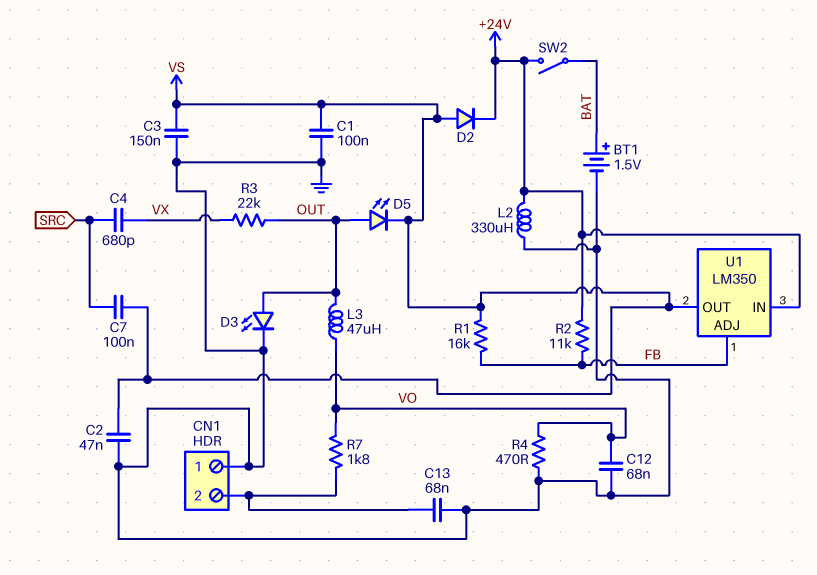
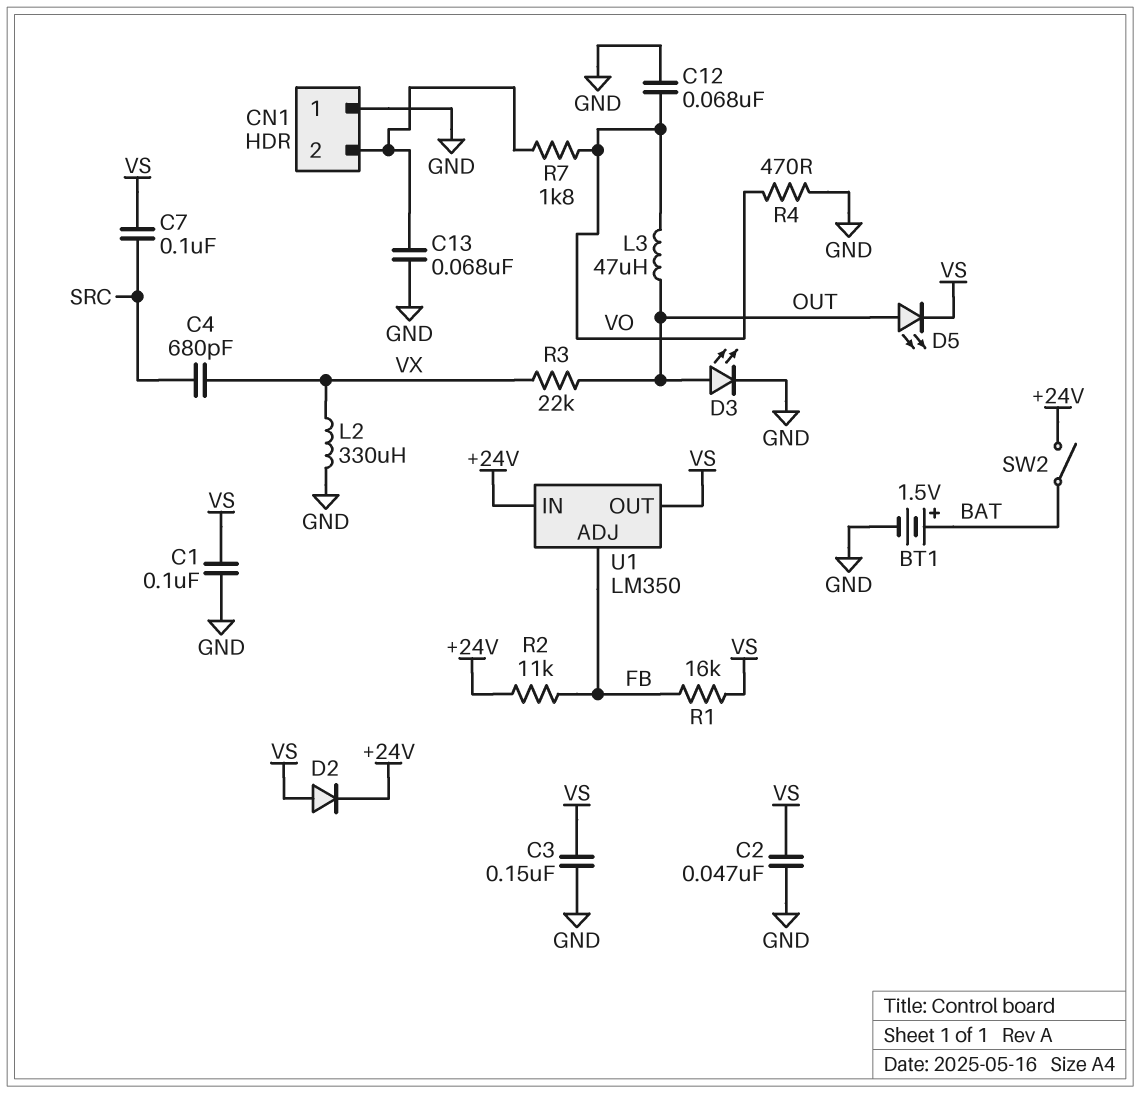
L2: 330uH (+24V, GND) -> 330uH (GND, VX)

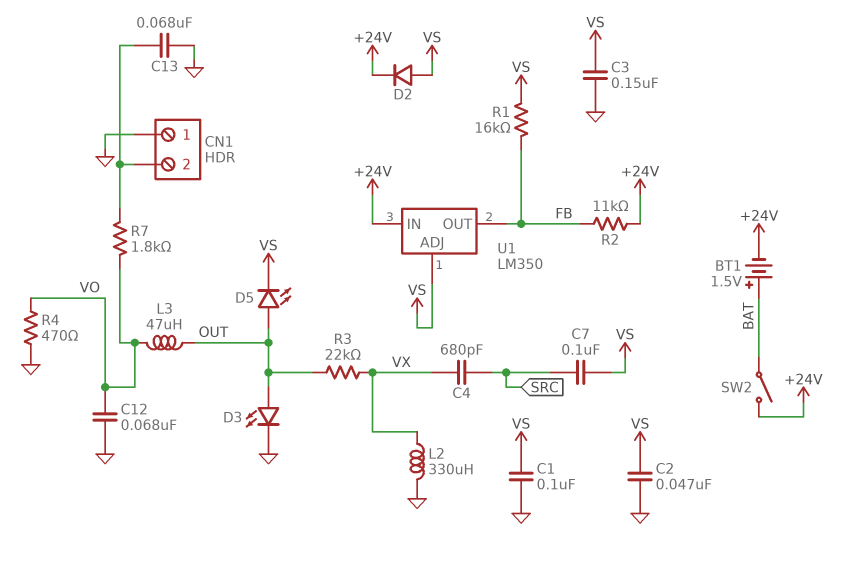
BT1: 1.5V (plus BAT, minus GND) -> 1.5V (plus BAT, minus +24V)
U1 pin ADJ: FB -> VS
U1 pin OUT: VS -> FB

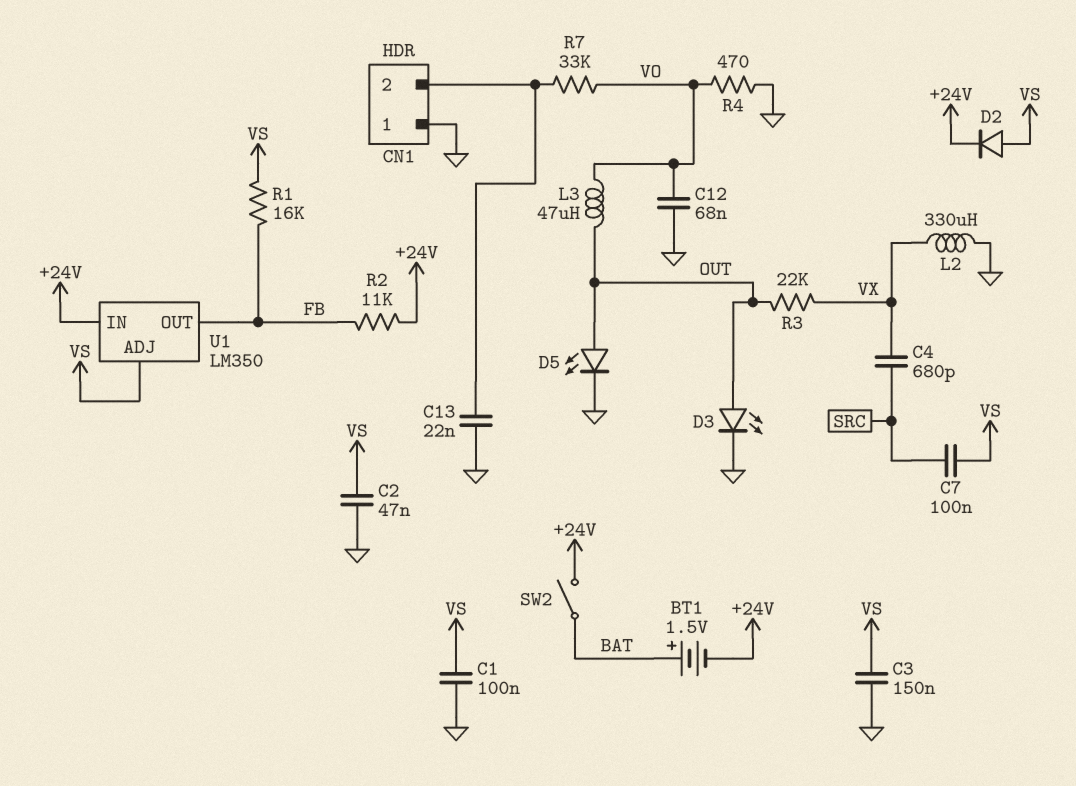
C13: 68nF (CN1/2, GND) -> 22nF (CN1/2, GND)
D5: LED (A OUT, K VS) -> LED (A OUT, K GND)
R7: 1.8k (CN1/2, VO) -> 33k (CN1/2, VO)

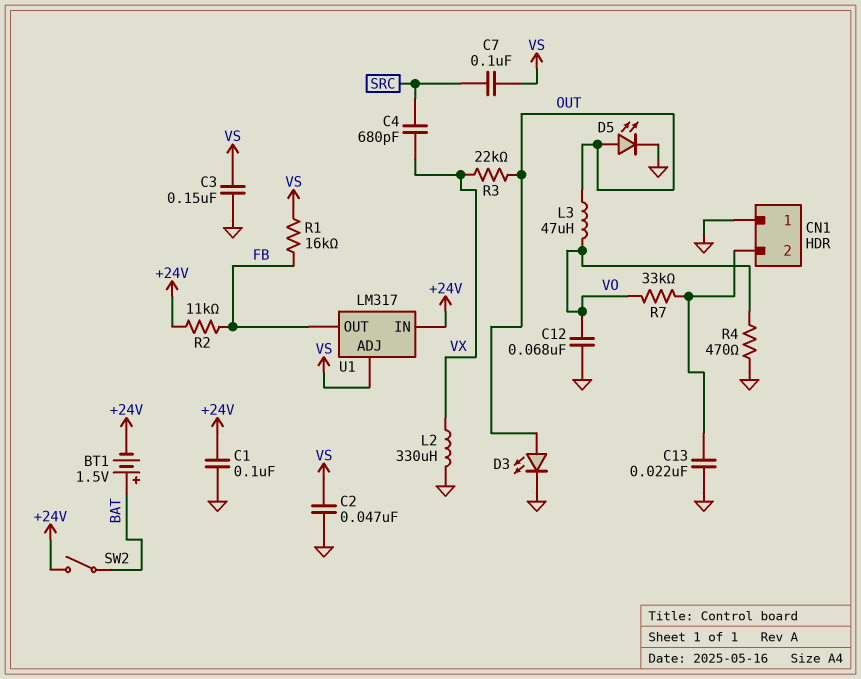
C1: 100nF (GND, VS) -> 100nF (+24V, GND)
D2: diode (A VS, K +24V) -> none
U1: LM350 -> LM317

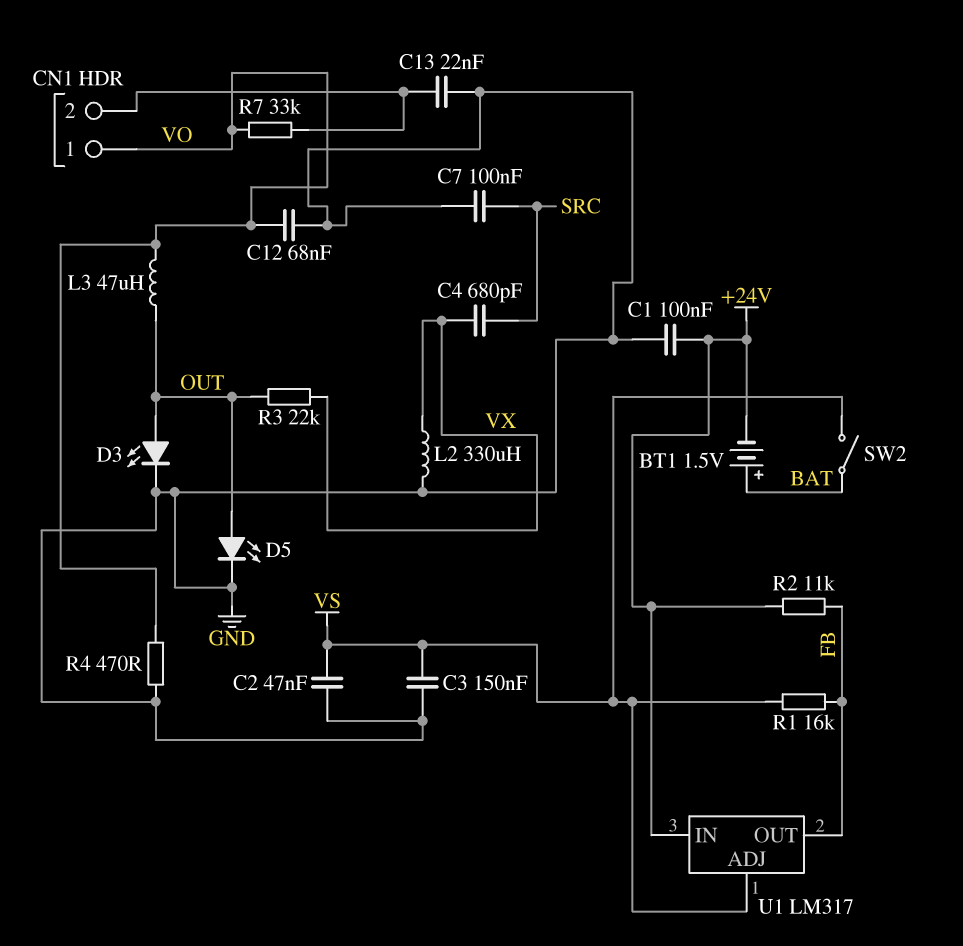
C7: 100nF (SRC, VS) -> 100nF (GND, SRC)
CN1 pin 1: GND -> VO
SW2: switch (+24V, BAT) -> switch (BAT, VS)

